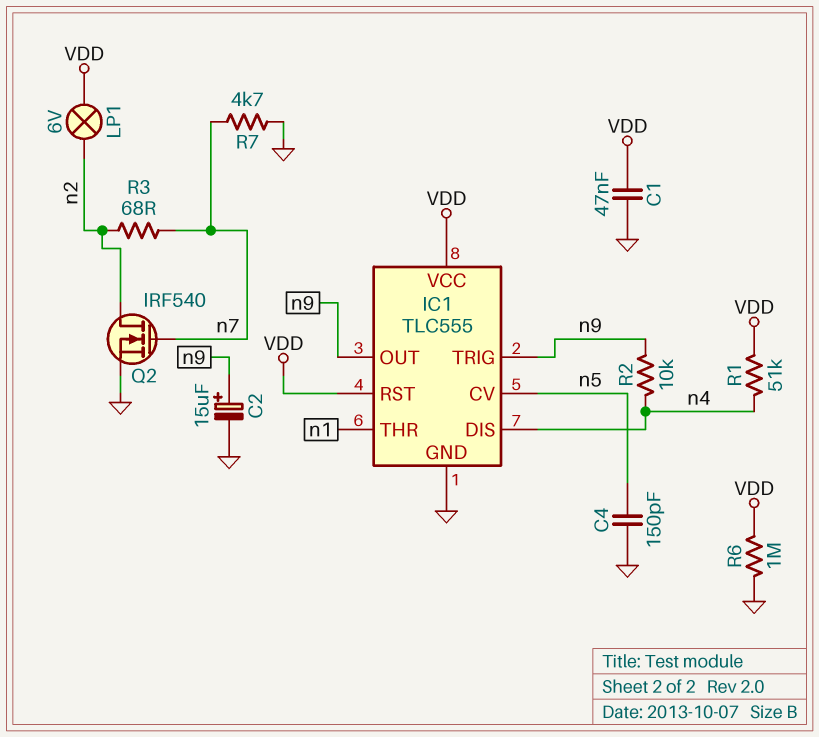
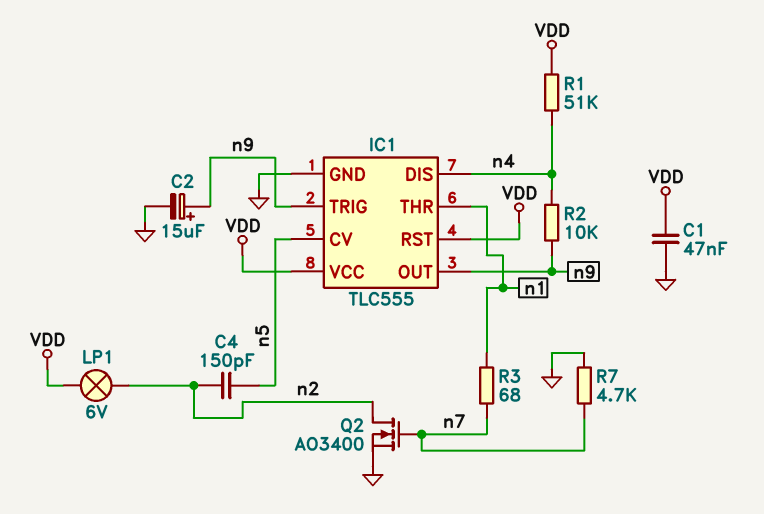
C4: 150pF (GND, n5) -> 150pF (n2, n5)
Q2: NMOS IRF540 (G n7, D n2, S GND) -> NMOS AO3400 (G n7, D n2, S GND)
R3: 68 (n2, n7) -> 68 (n1, n7)
R6: 1M (GND, VDD) -> none

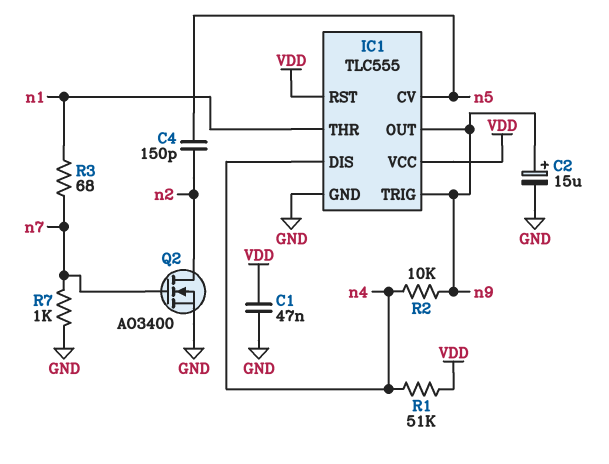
LP1: lamp 6V (VDD, n2) -> none
R7: 4.7k (GND, n7) -> 1k (GND, n7)

